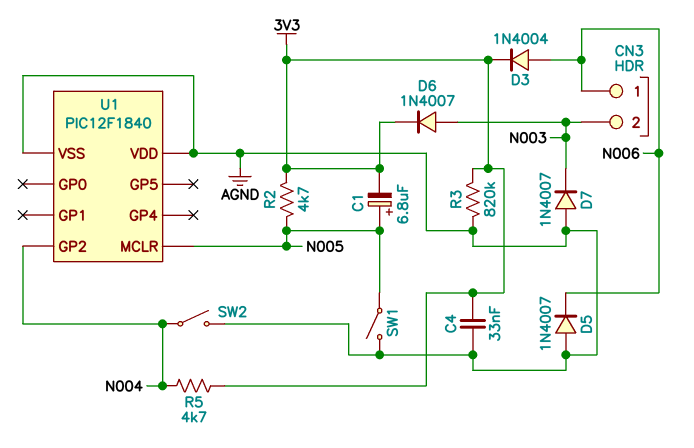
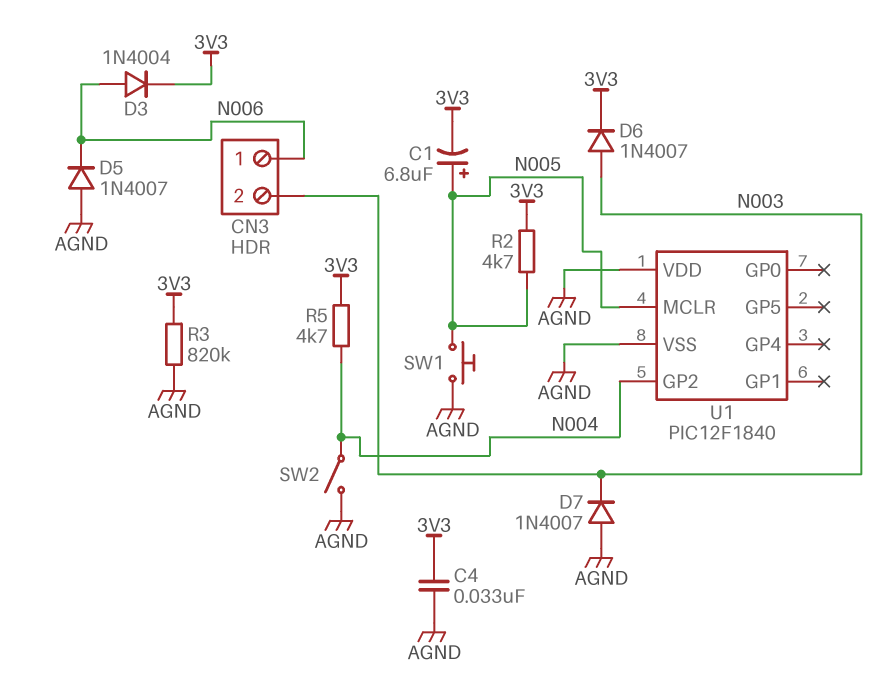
SW1: switch (AGND, N005) -> button (AGND, N005)

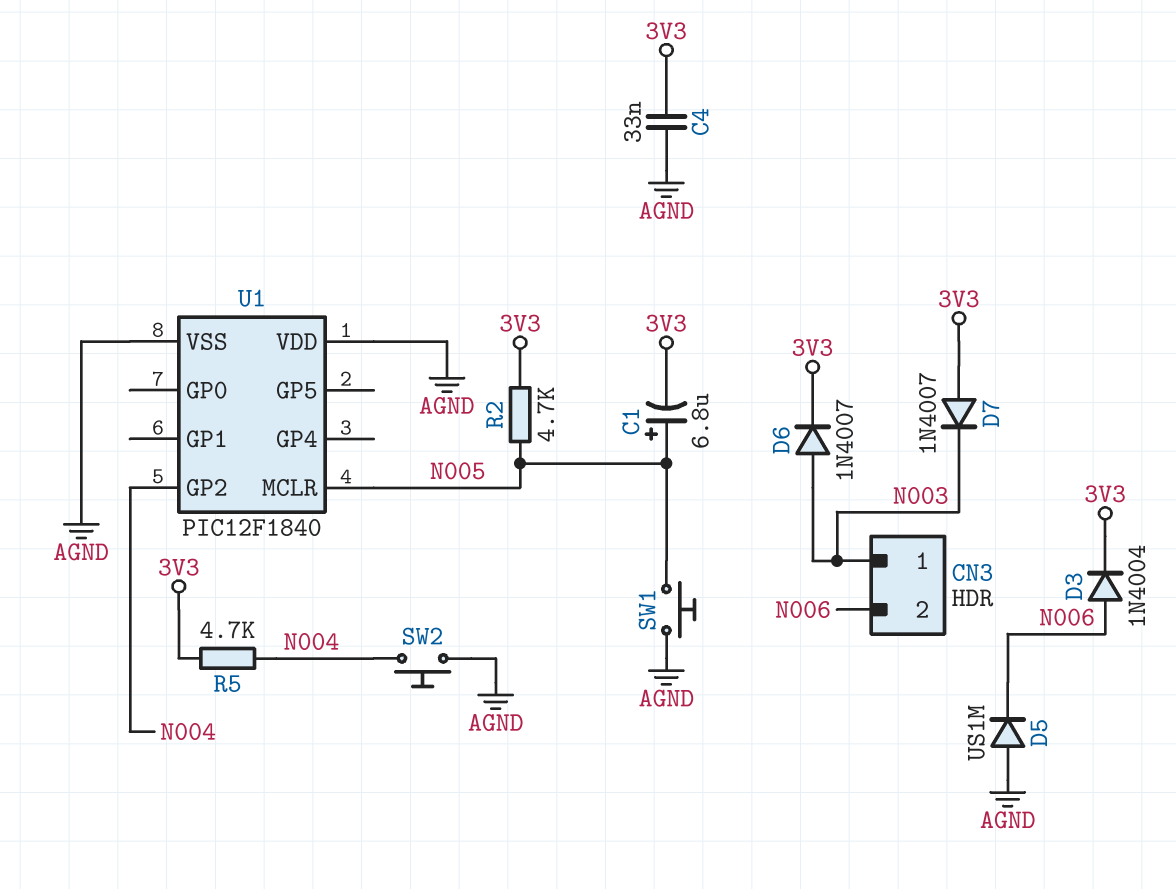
CN3 pin 1: N006 -> N003
CN3 pin 2: N003 -> N006
D5: diode 1N4007 (A AGND, K N006) -> diode US1M (A AGND, K N006)
D7: diode 1N4007 (A AGND, K N003) -> diode 1N4007 (A 3V3, K N003)
R3: 820k (3V3, AGND) -> none
SW2: switch (AGND, N004) -> button (AGND, N004)

